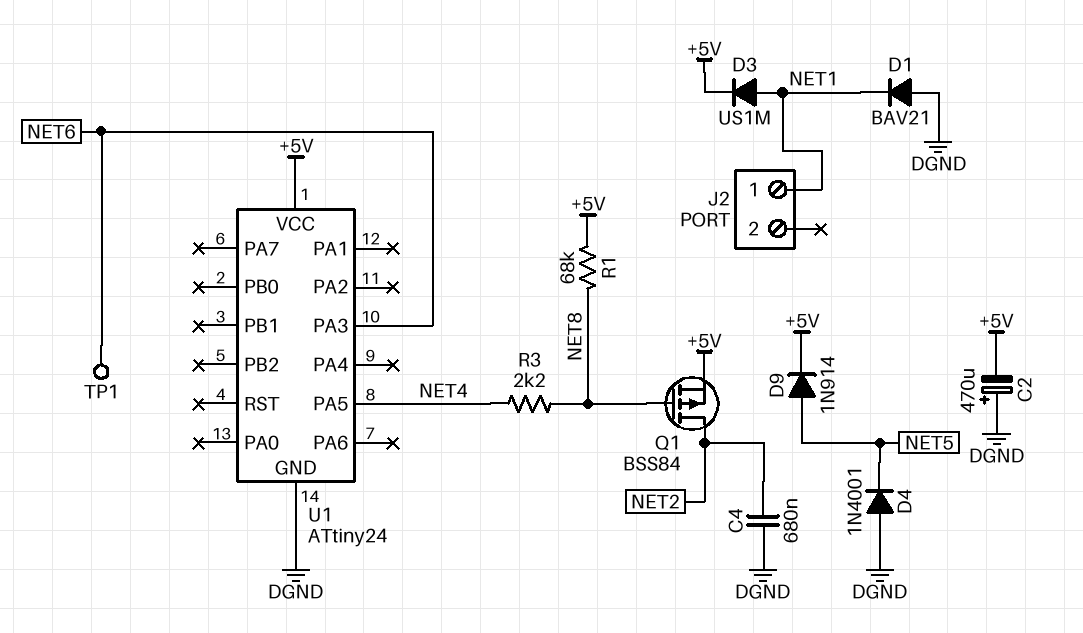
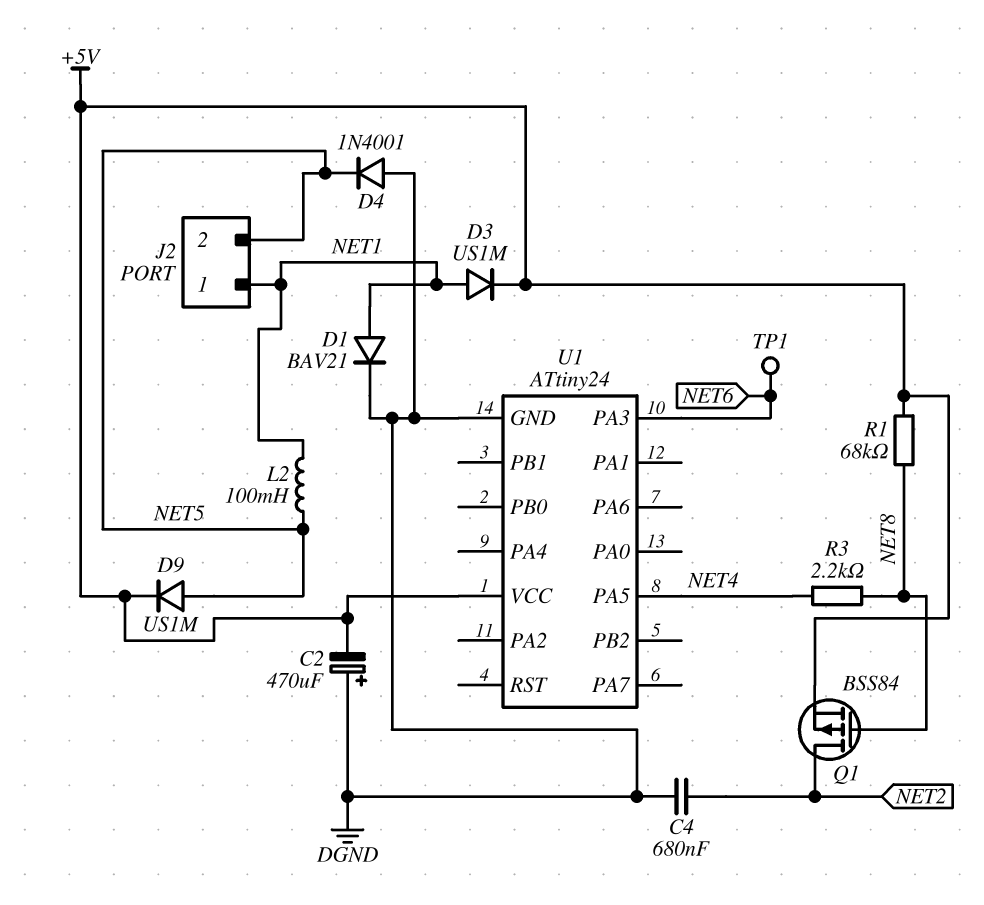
D1: diode BAV21 (A DGND, K NET1) -> diode BAV21 (A NET1, K DGND)
D9: diode 1N914 (A NET5, K +5V) -> diode US1M (A NET5, K +5V)
J2 pin 2: none -> NET5
L2: none -> 100mH (NET1, NET5)

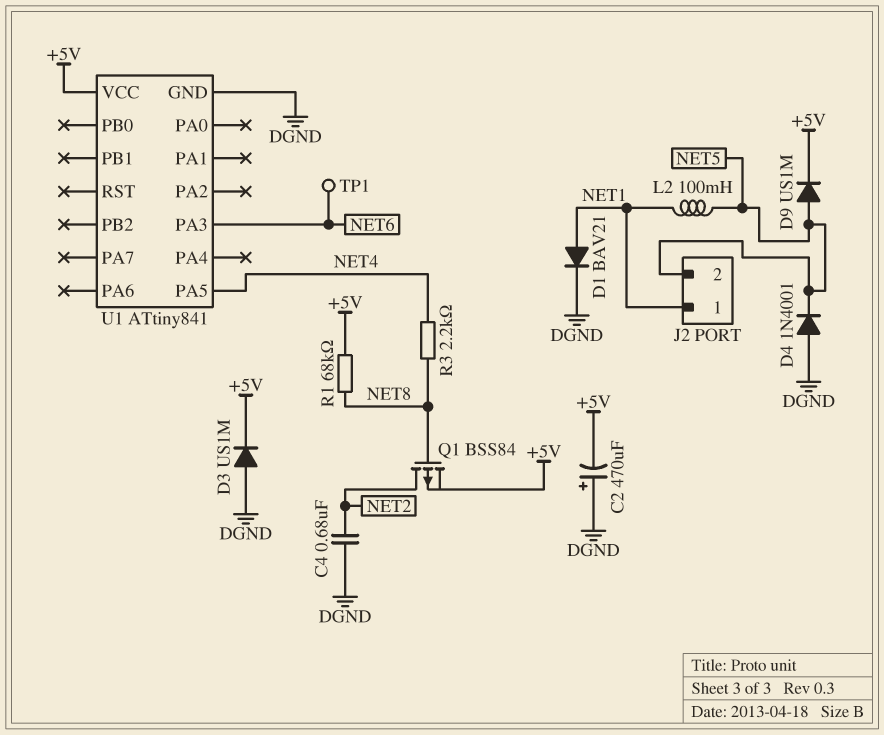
D3: diode US1M (A NET1, K +5V) -> diode US1M (A DGND, K +5V)
U1: ATtiny24 -> ATtiny841

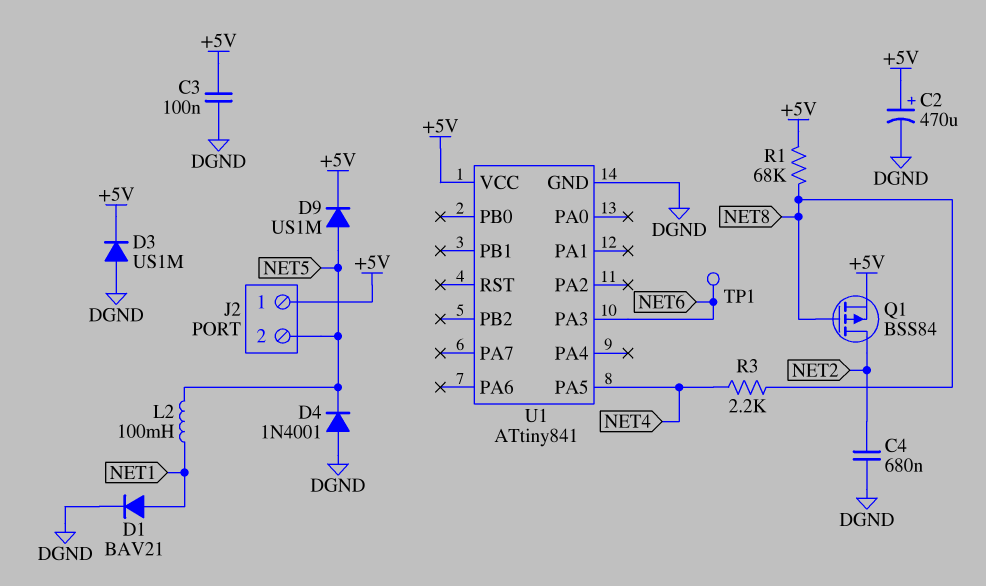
C2: 470uF (plus DGND, minus +5V) -> 470uF (plus +5V, minus DGND)
C3: none -> 100nF (+5V, DGND)
J2 pin 1: NET1 -> +5V

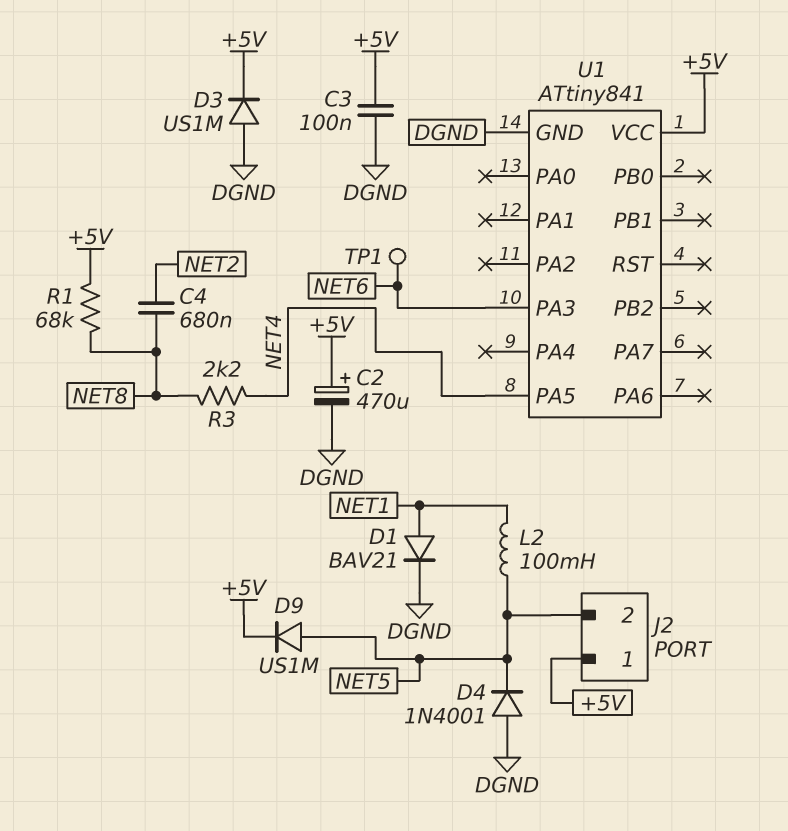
C4: 680nF (DGND, NET2) -> 680nF (NET2, NET8)
Q1: PMOS BSS84 (G NET8, D NET2, S +5V) -> none

